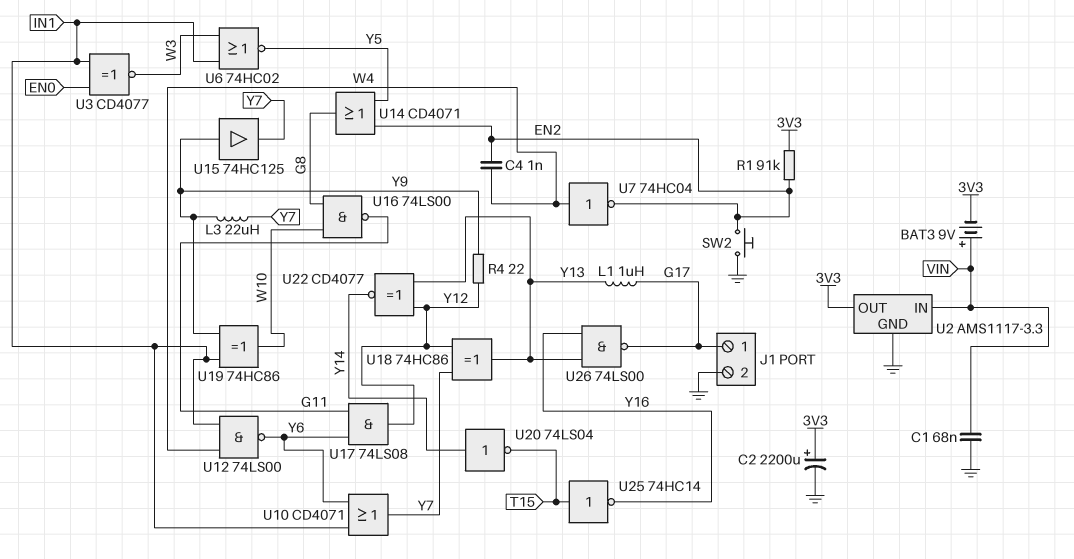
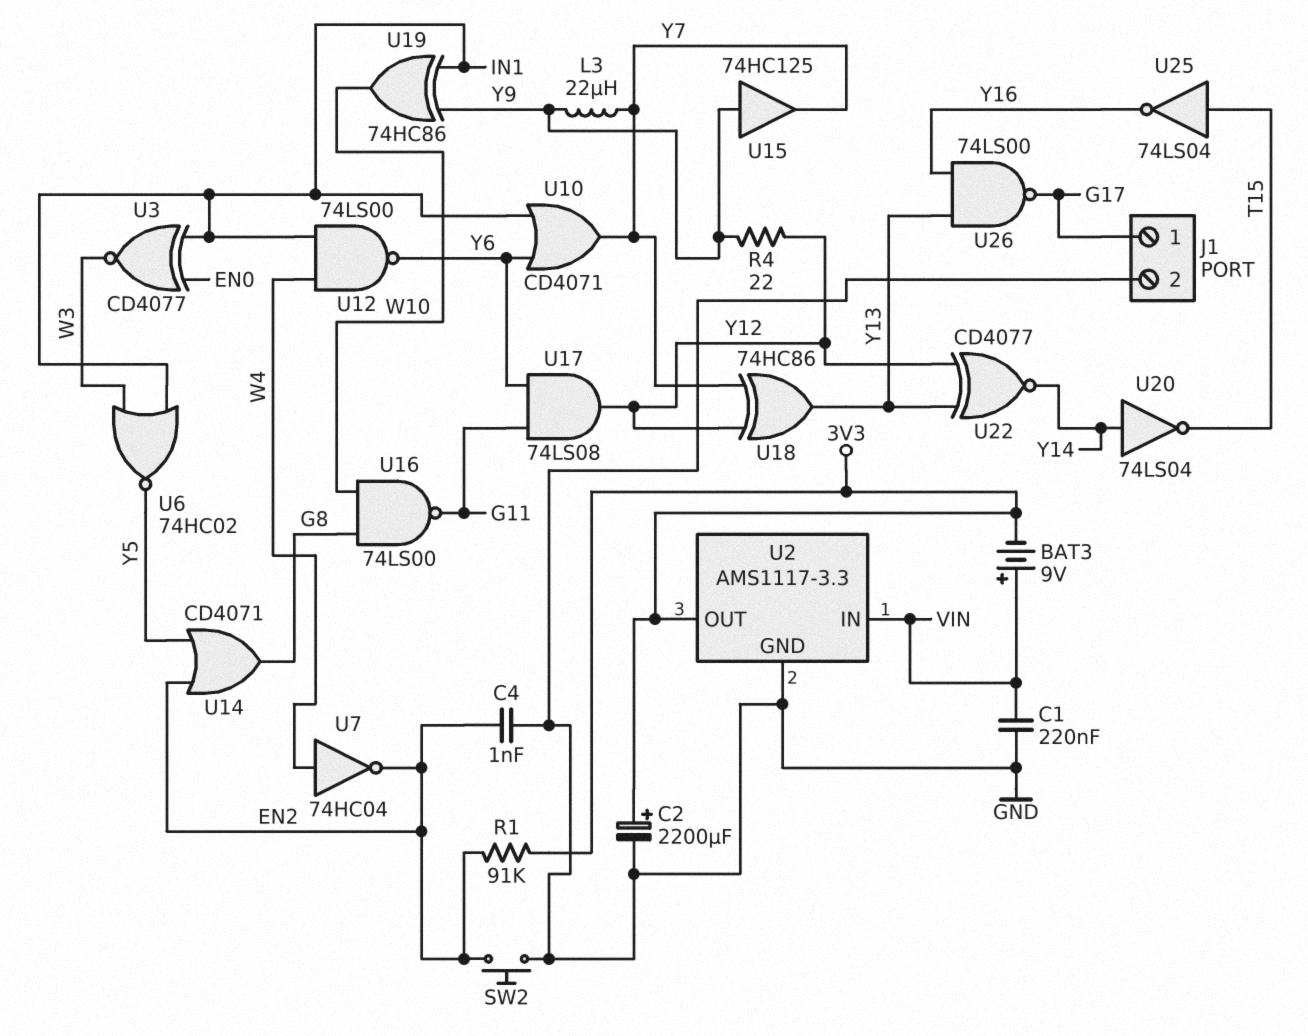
C1: 68nF (GND, VIN) -> 220nF (GND, VIN)
C4: 1nF (EN2, W4) -> 1nF (EN2, GND)
L1: 1uH (G17, Y13) -> none
U25: NOT 74HC14 (in T15, out Y16) -> NOT 74LS04 (in T15, out Y16)

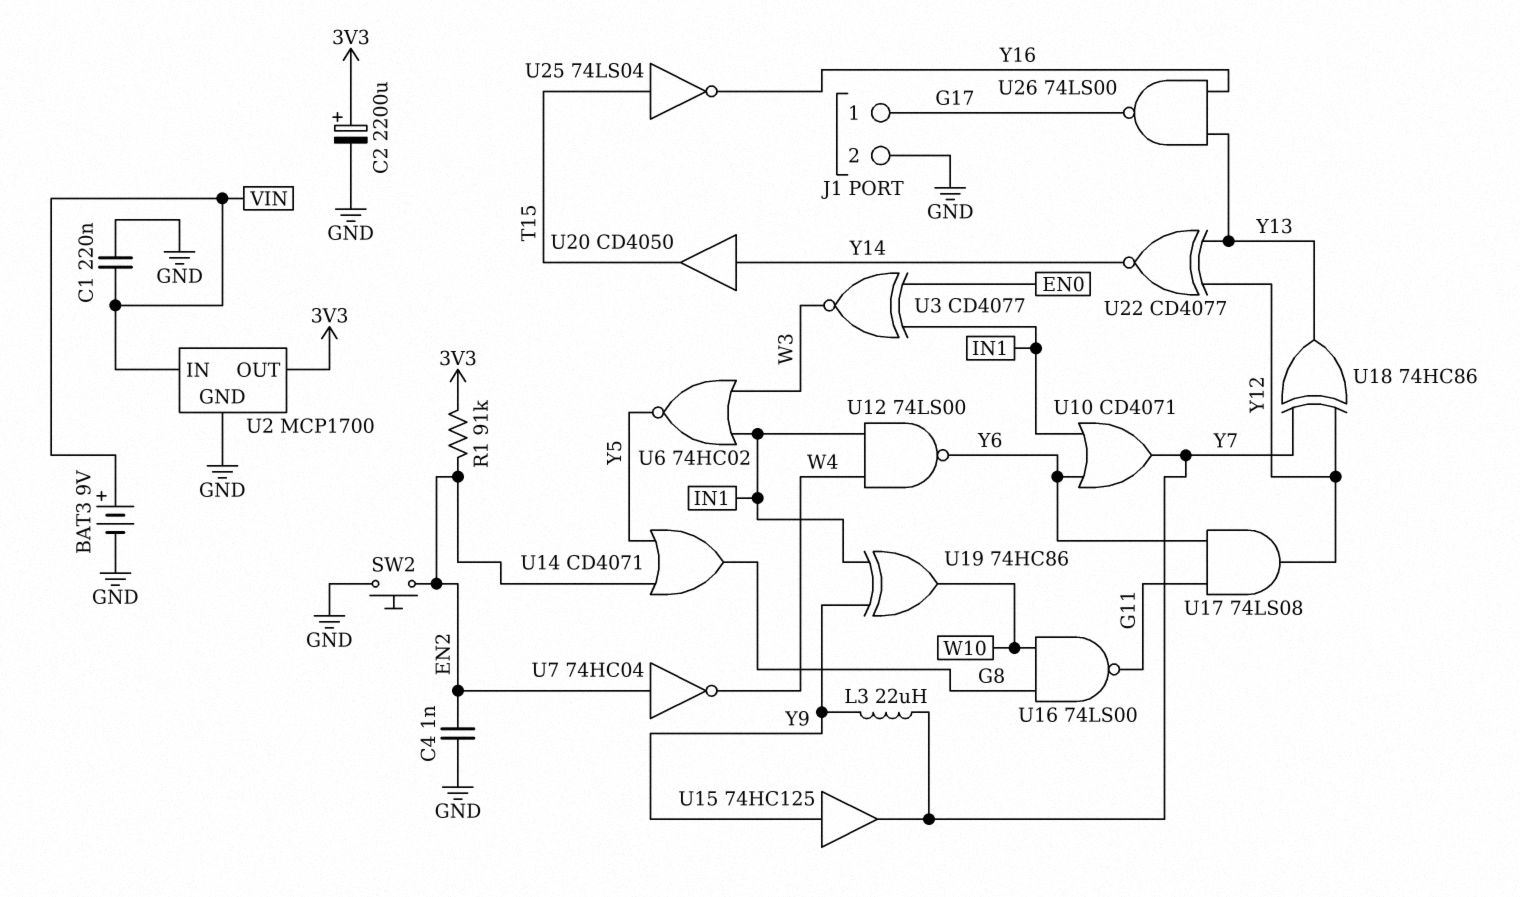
BAT3: 9V (plus VIN, minus 3V3) -> 9V (plus VIN, minus GND)
R4: 22 (Y9, Y12) -> none
U2: AMS1117-3.3 -> MCP1700
U7: NOT 74HC04 (in W4, out EN2) -> NOT 74HC04 (in EN2, out W4)
U20: NOT 74LS04 (in Y14, out T15) -> buffer CD4050 (in Y14, out T15)

